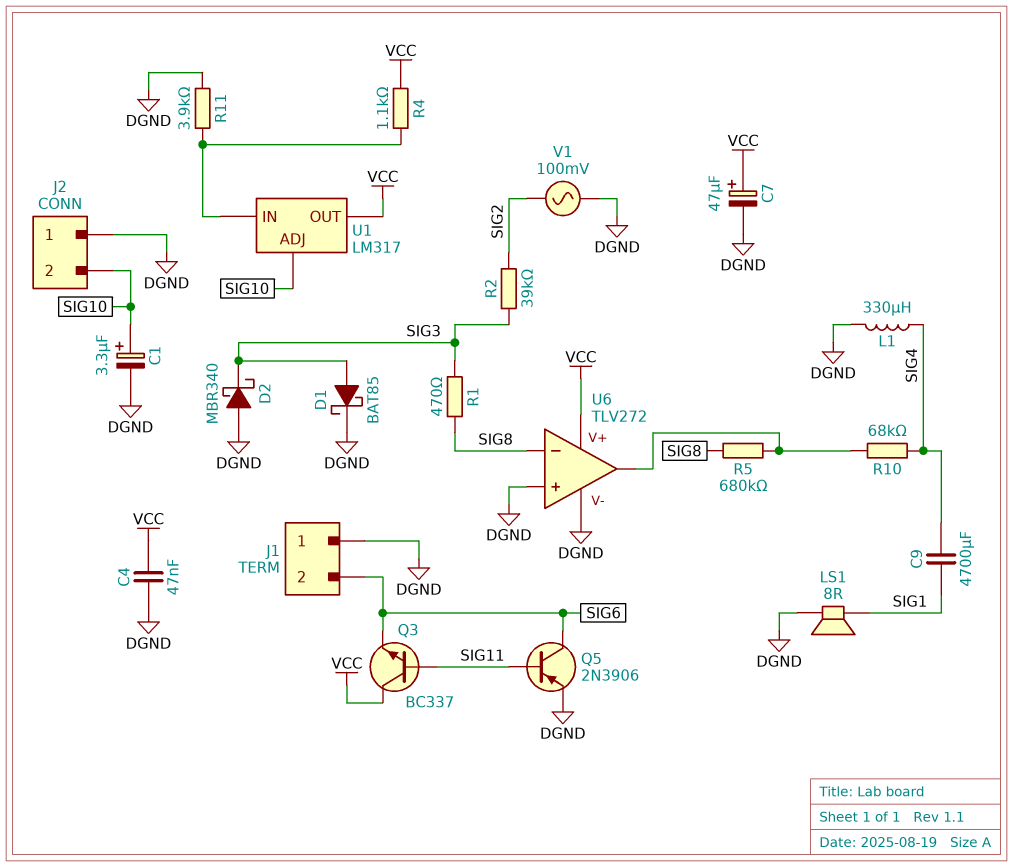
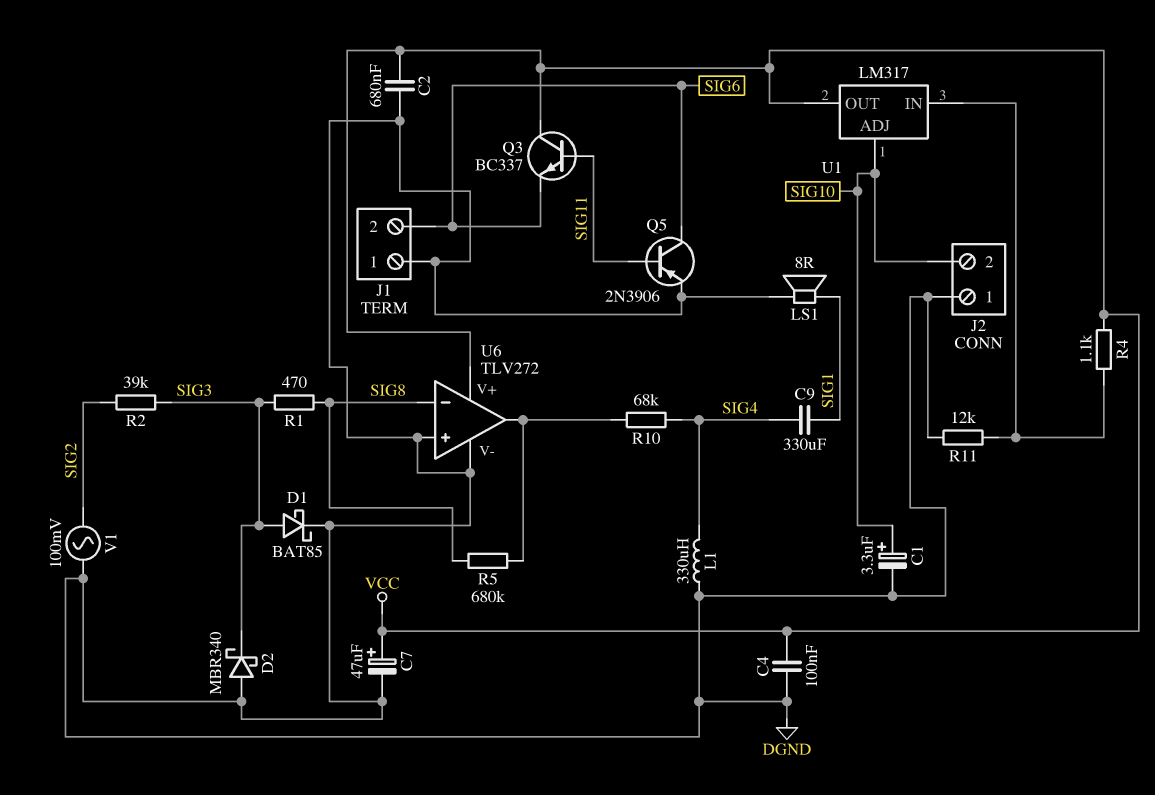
C2: none -> 680nF (DGND, VCC)
C4: 47nF (DGND, VCC) -> 100nF (DGND, VCC)
C9: 4700uF (SIG1, SIG4) -> 330uF (SIG1, SIG4)
R11: 3.9k (DGND, U1/IN) -> 12k (DGND, U1/IN)

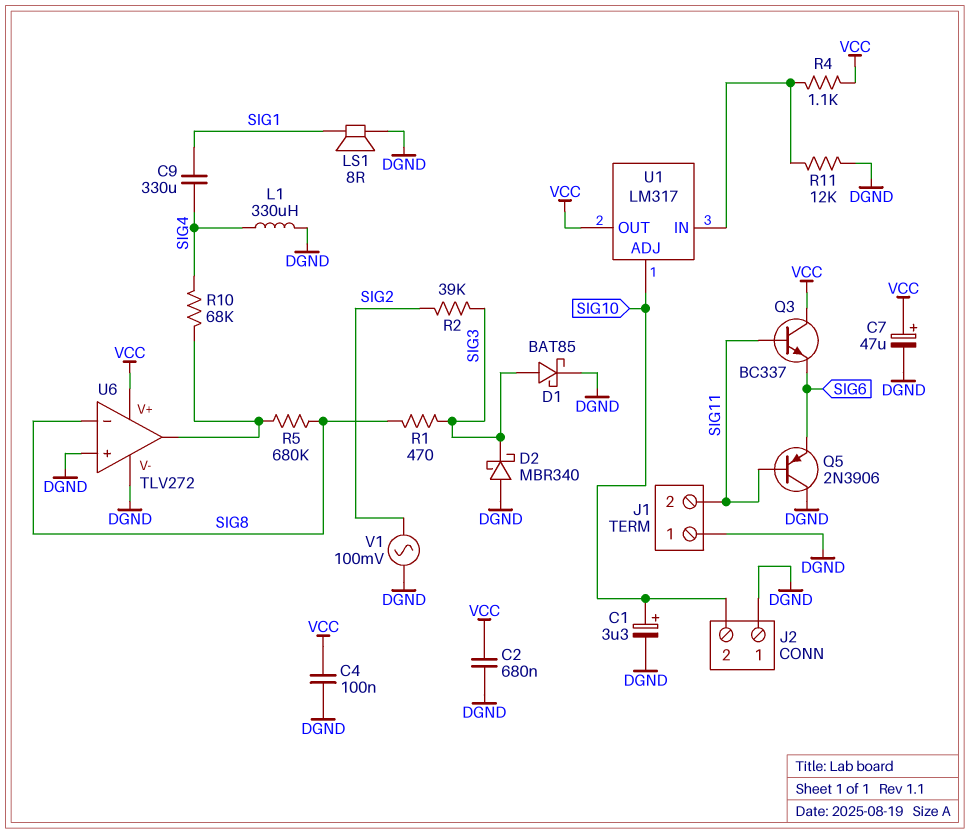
J1 pin 2: SIG6 -> SIG11
Q5: PNP 2N3906 (B SIG11, C SIG6, E DGND) -> PNP 2N3906 (B SIG11, C DGND, E SIG6)

